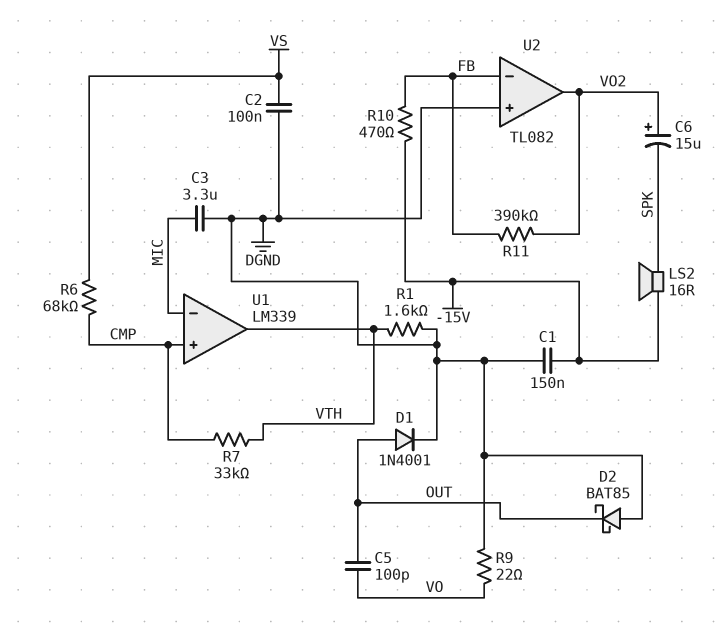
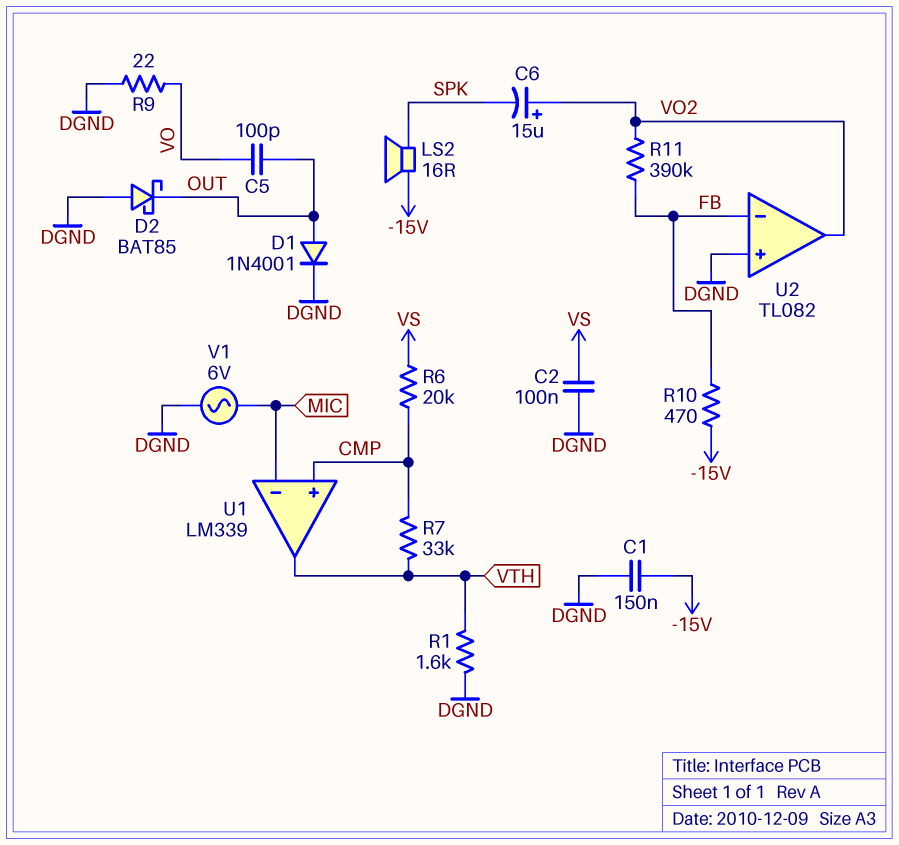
C3: 3.3uF (DGND, MIC) -> none
R6: 68k (CMP, VS) -> 20k (CMP, VS)
V1: none -> AC 6V (DGND, MIC)

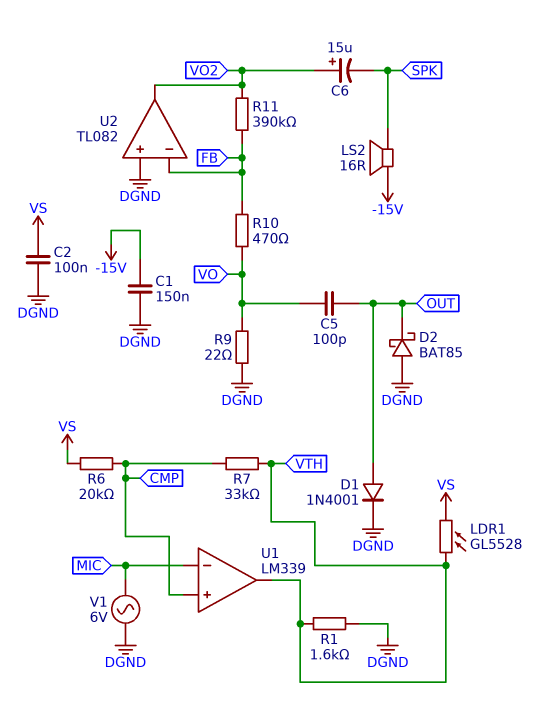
LDR1: none -> GL5528 (VS, VTH)
R10: 470 (-15V, FB) -> 470 (FB, VO)

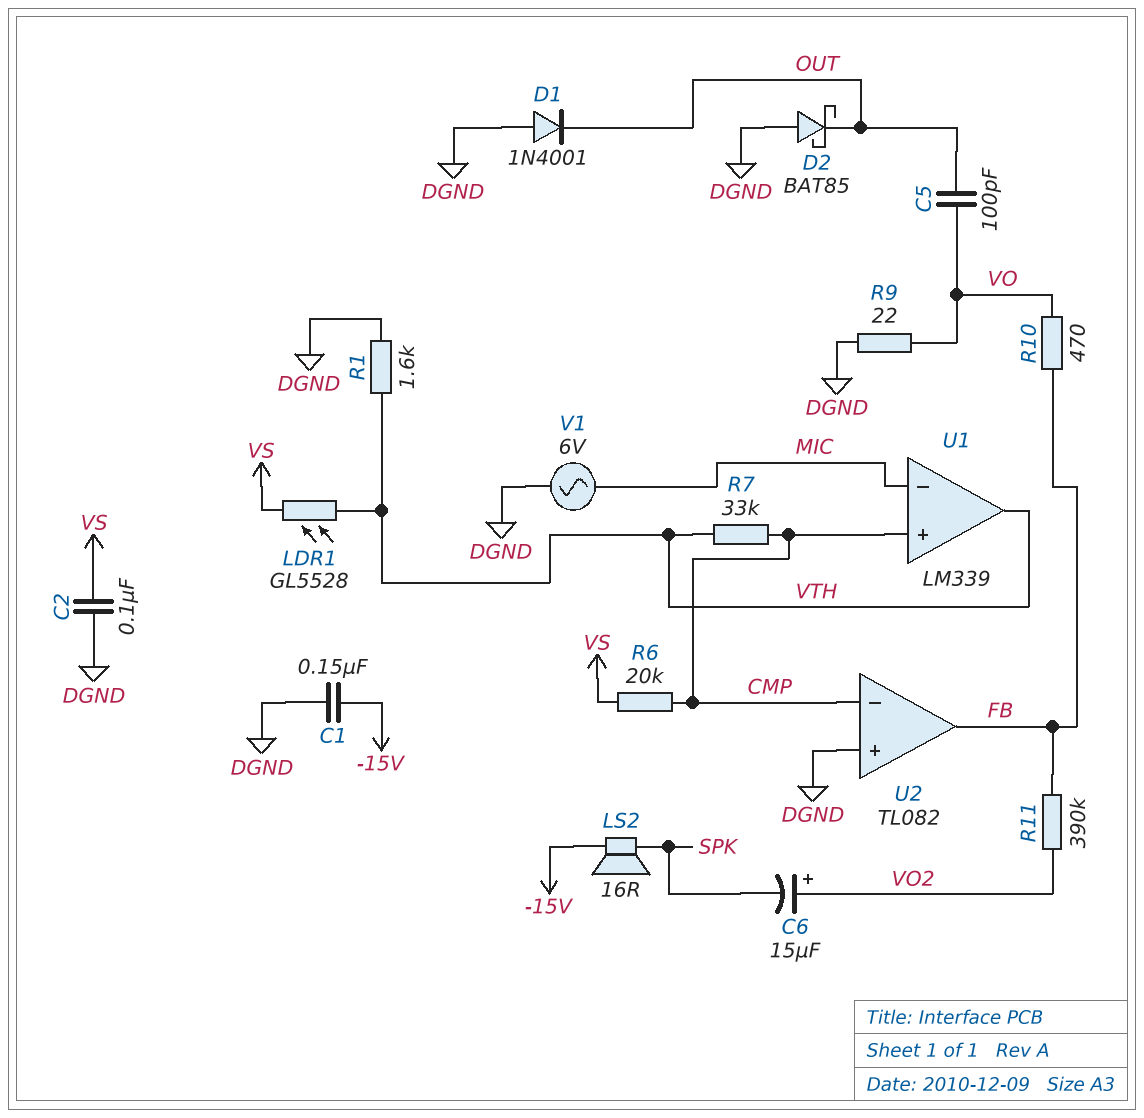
D1: diode 1N4001 (A OUT, K DGND) -> diode 1N4001 (A DGND, K OUT)
U2 pin in-: FB -> CMP
U2 pin out: VO2 -> FB

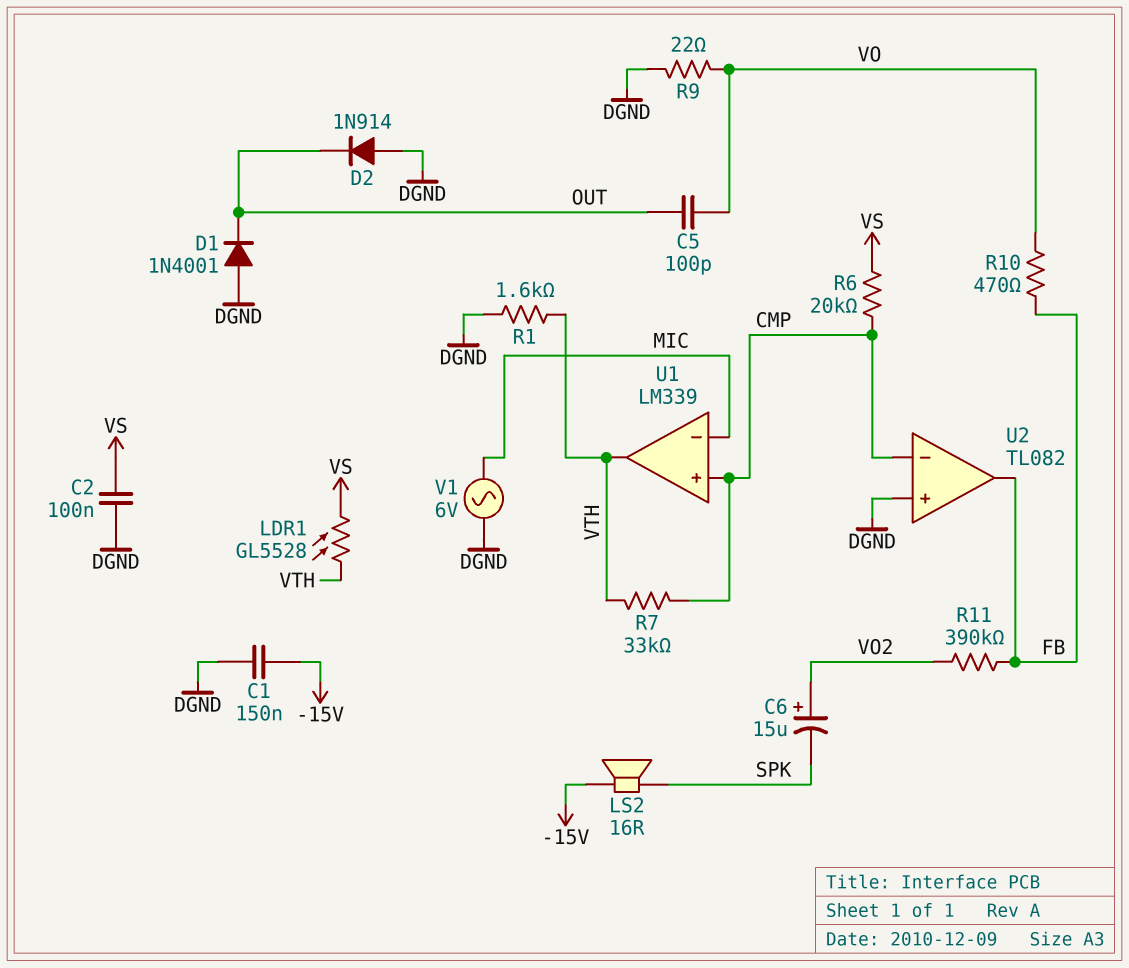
D2: schottky BAT85 (A DGND, K OUT) -> diode 1N914 (A DGND, K OUT)

